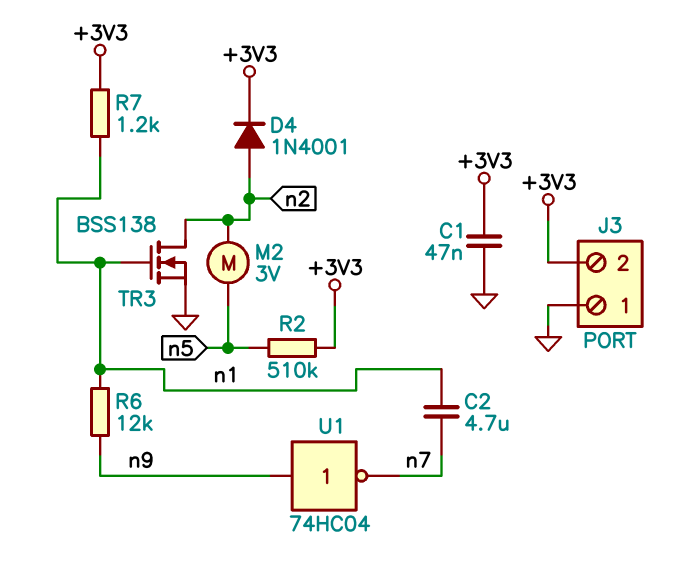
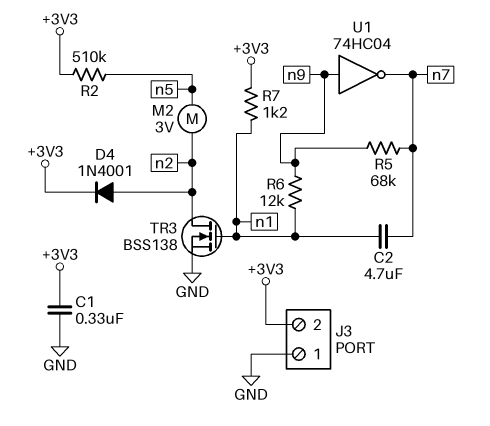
C1: 47nF (+3V3, GND) -> 330nF (+3V3, GND)
R5: none -> 68k (n7, n9)

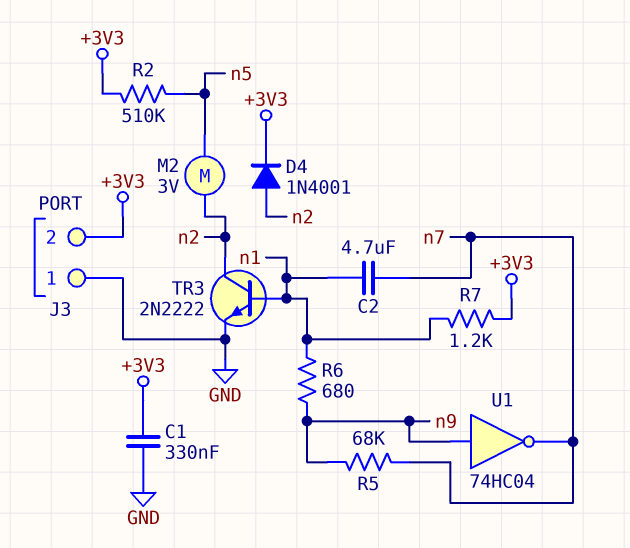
R6: 12k (n1, n9) -> 680 (n1, n9)
TR3: NMOS BSS138 (G n1, D n2, S GND) -> NPN 2N2222 (B n1, C n2, E GND)

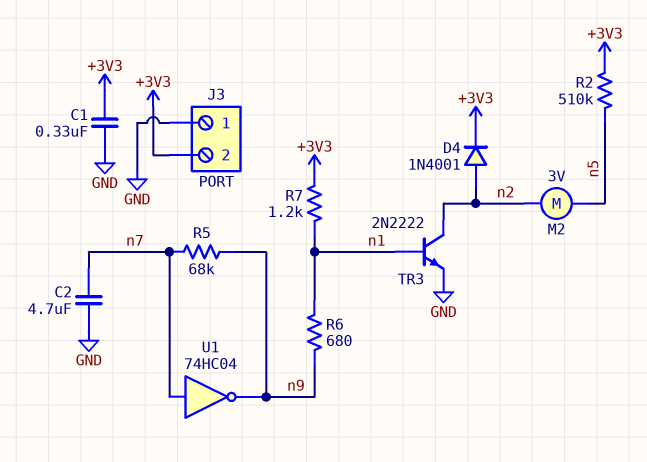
C2: 4.7uF (n1, n7) -> 4.7uF (GND, n7)
U1: NOT 74HC04 (in n9, out n7) -> NOT 74HC04 (in n7, out n9)

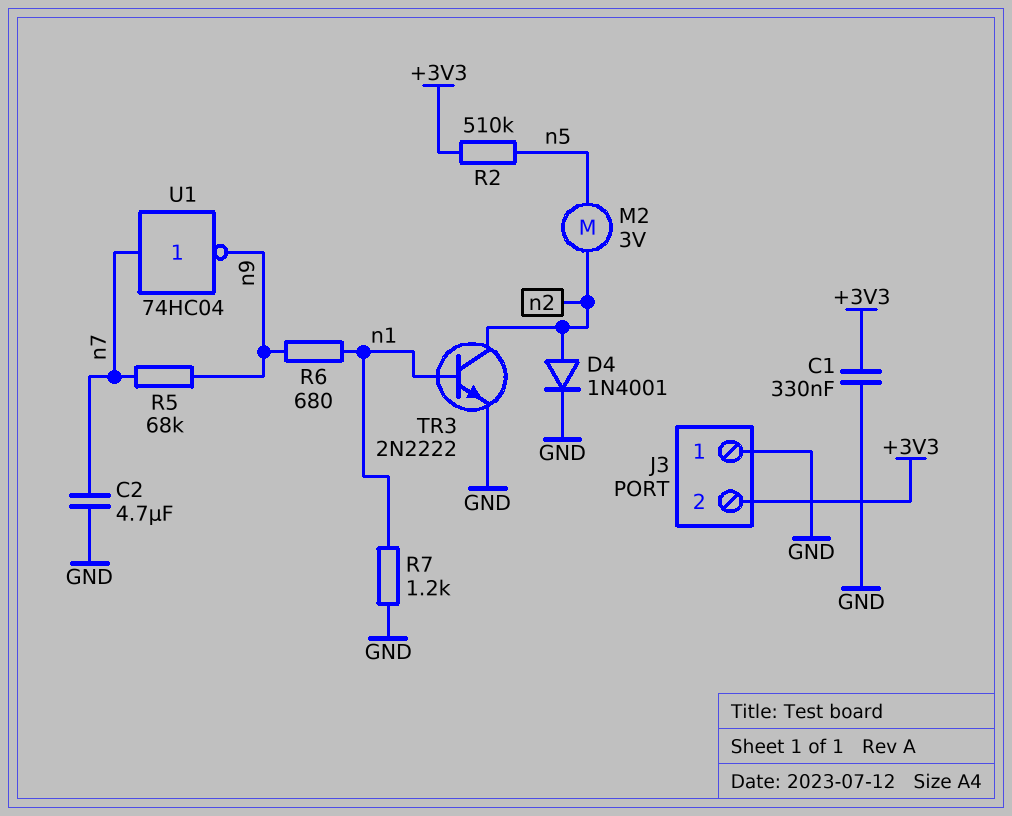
D4: diode 1N4001 (A n2, K +3V3) -> diode 1N4001 (A n2, K GND)
R7: 1.2k (+3V3, n1) -> 1.2k (GND, n1)

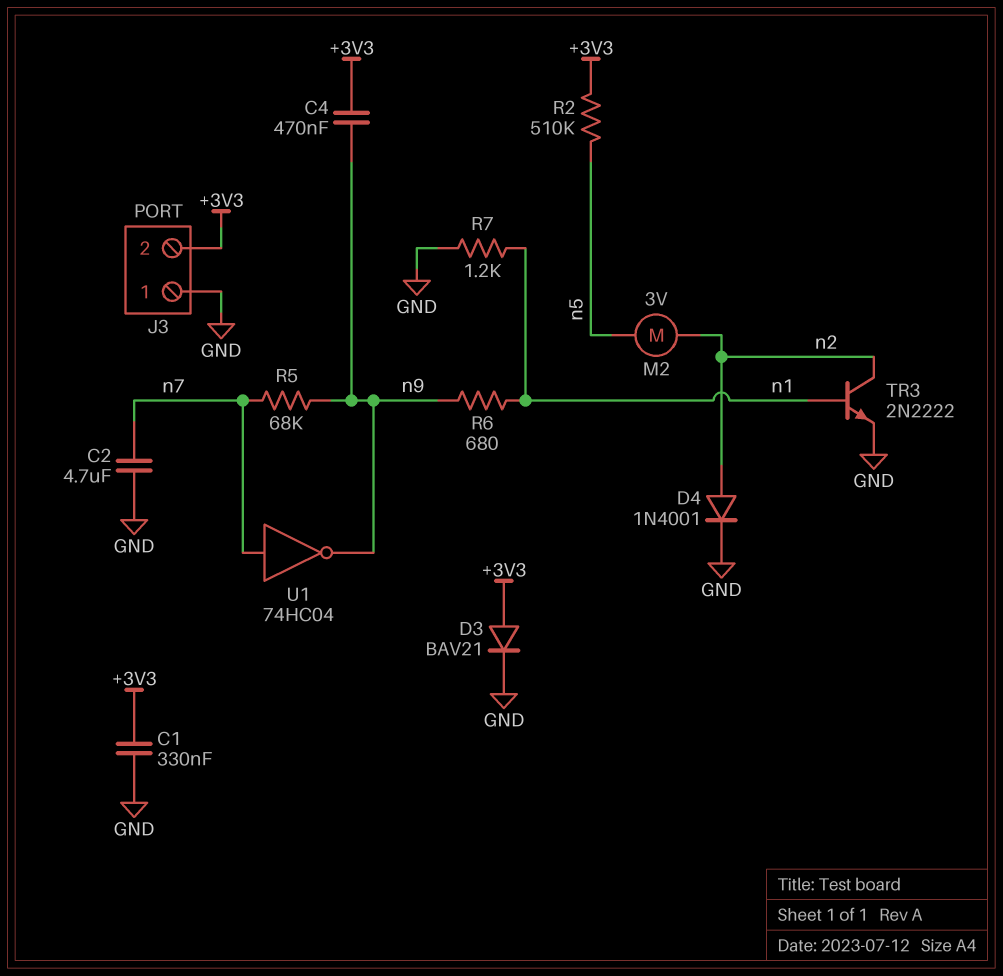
C4: none -> 470nF (+3V3, n9)
D3: none -> diode BAV21 (A +3V3, K GND)

